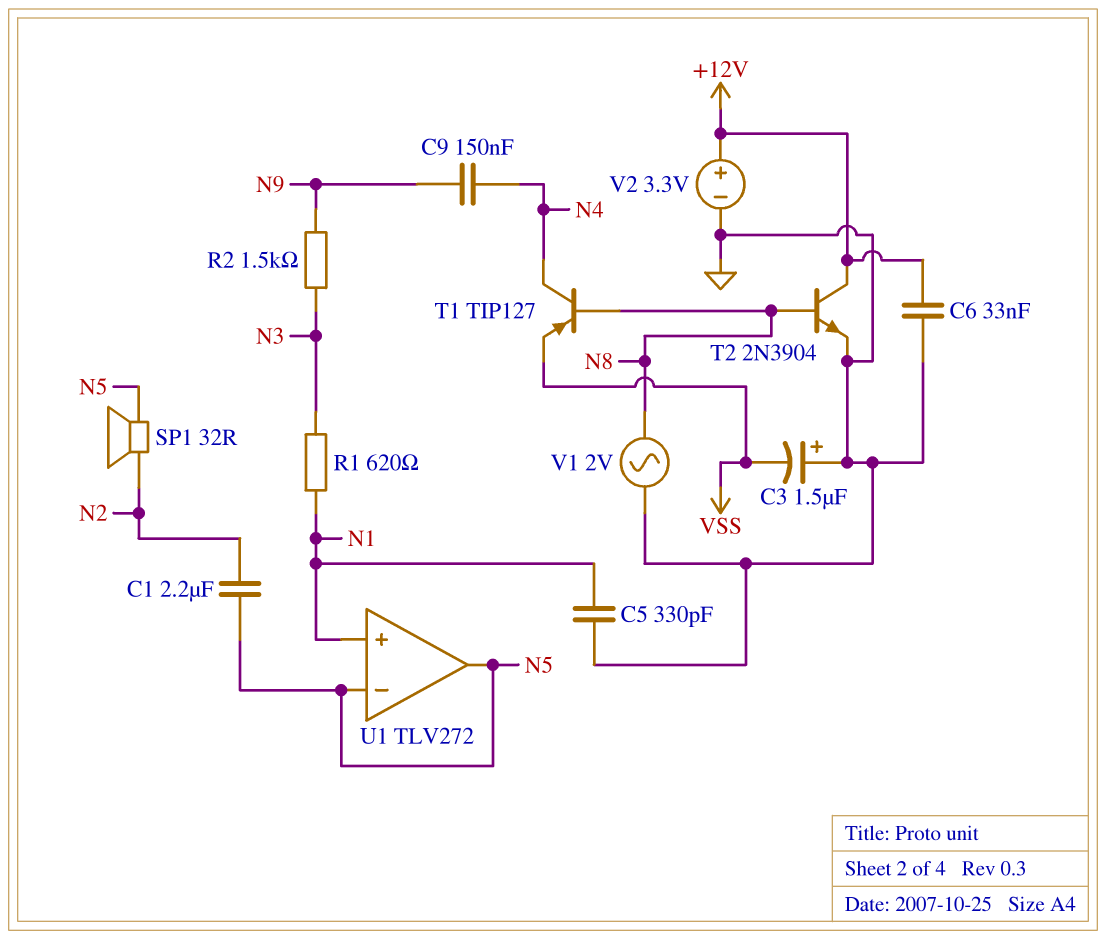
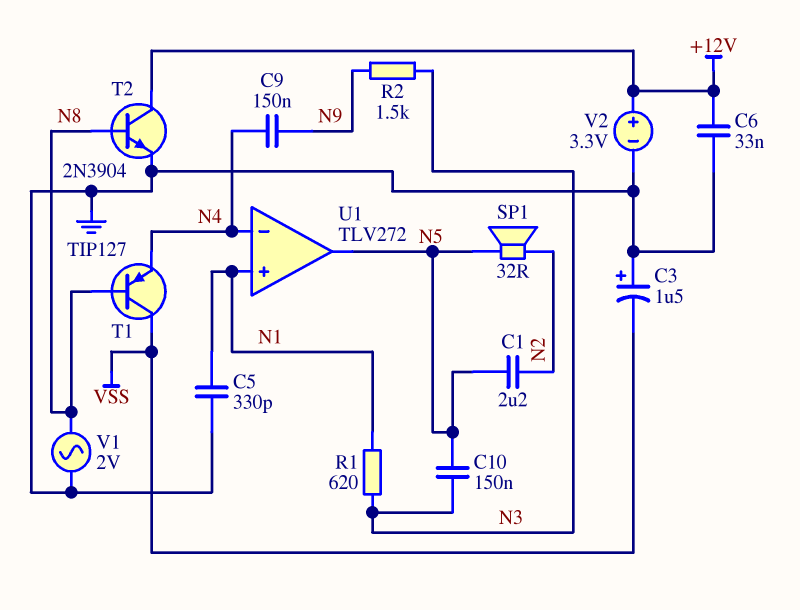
C10: none -> 150nF (N3, N5)
T1: PNP TIP127 (B N8, C N4, E VSS) -> PNP TIP127 (B N8, C VSS, E N4)
U1 pin in-: N5 -> N4

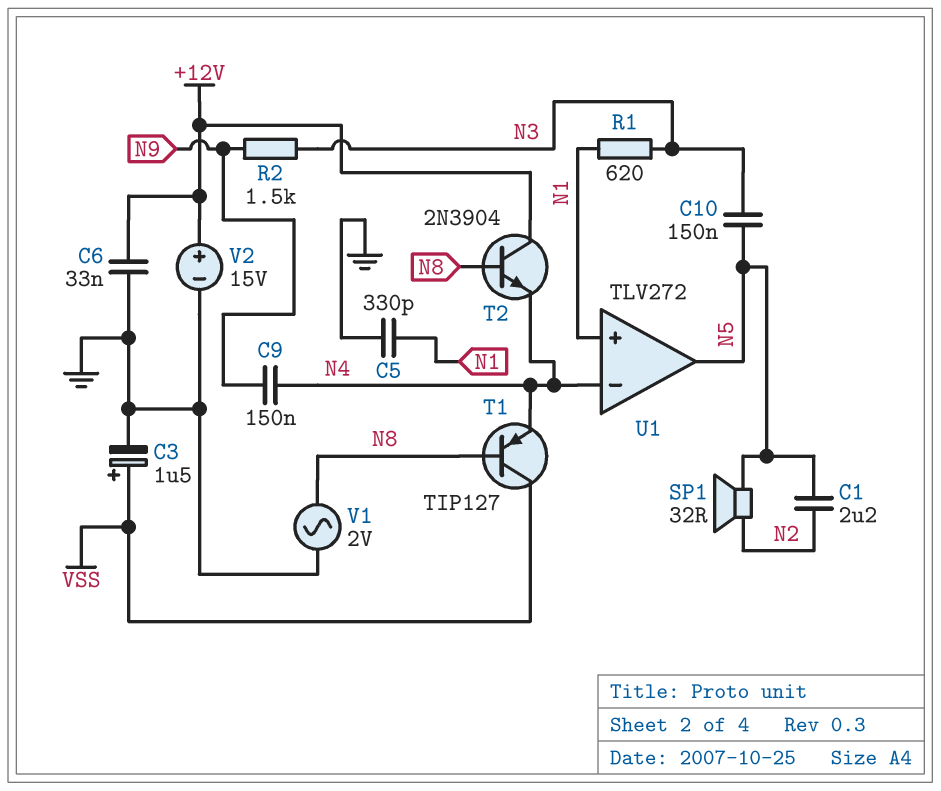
C3: 1.5uF (plus GND, minus VSS) -> 1.5uF (plus VSS, minus GND)
T2: NPN 2N3904 (B N8, C +12V, E GND) -> NPN 2N3904 (B N8, C +12V, E N4)
V2: 3.3V (plus +12V, minus GND) -> 15V (plus +12V, minus GND)

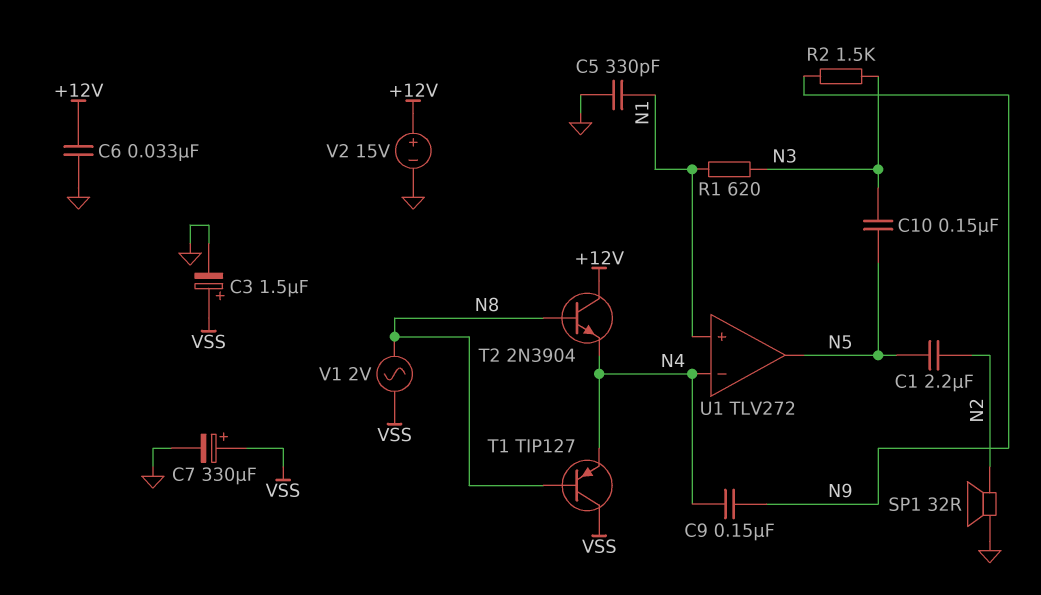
C7: none -> 330uF (plus VSS, minus GND)
SP1: speaker 32R (N2, N5) -> speaker 32R (GND, N2)
V1: AC 2V (GND, N8) -> AC 2V (N8, VSS)

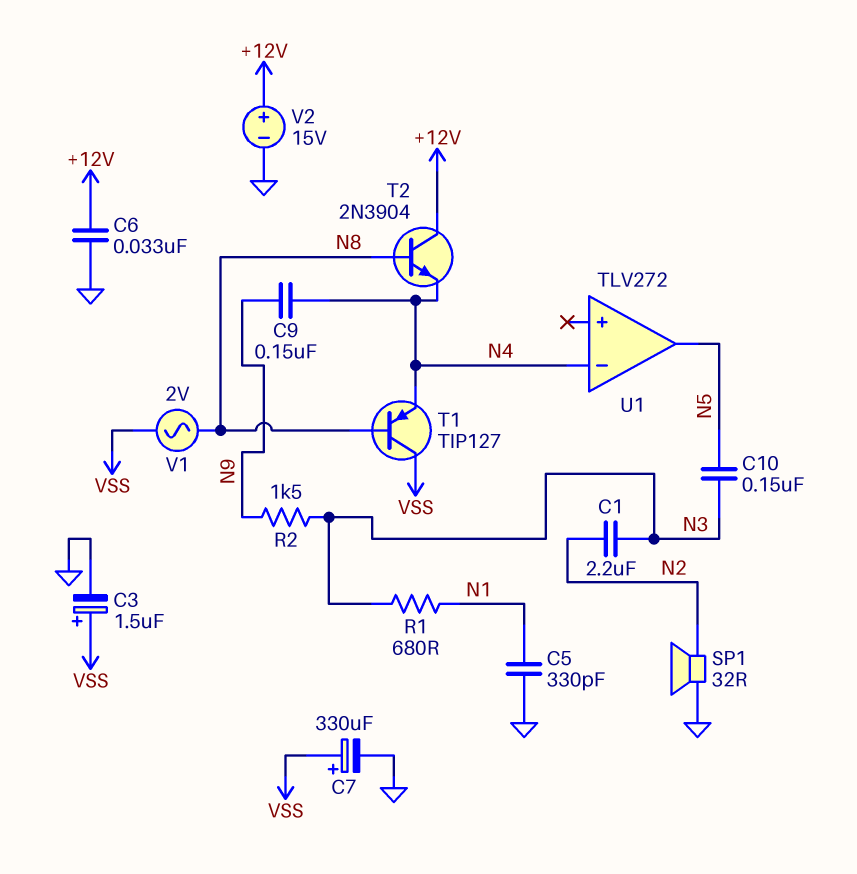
C1: 2.2uF (N2, N5) -> 2.2uF (N2, N3)
R1: 620 (N1, N3) -> 680 (N1, N3)
U1 pin in+: N1 -> none

